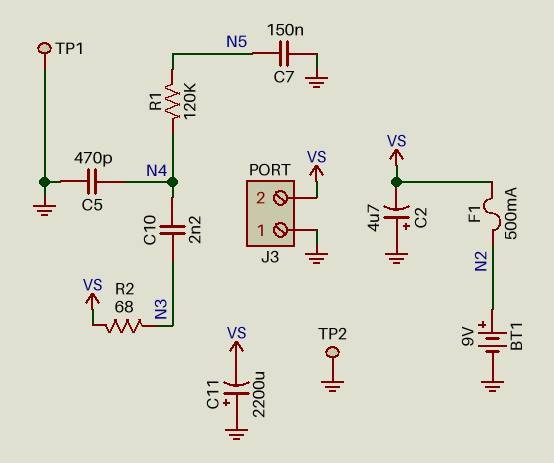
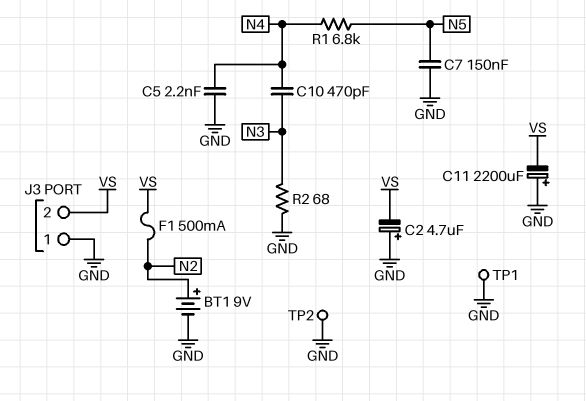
C5: 470pF (GND, N4) -> 2.2nF (GND, N4)
C10: 2.2nF (N3, N4) -> 470pF (N3, N4)
R1: 120k (N4, N5) -> 6.8k (N4, N5)
R2: 68 (N3, VS) -> 68 (GND, N3)

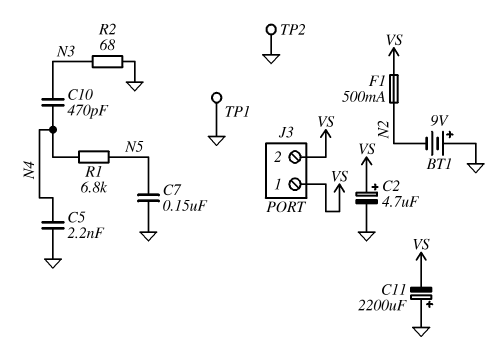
BT1: 9V (plus N2, minus GND) -> 9V (plus GND, minus N2)
C2: 4.7uF (plus GND, minus VS) -> 4.7uF (plus VS, minus GND)
J3 pin 1: GND -> VS

